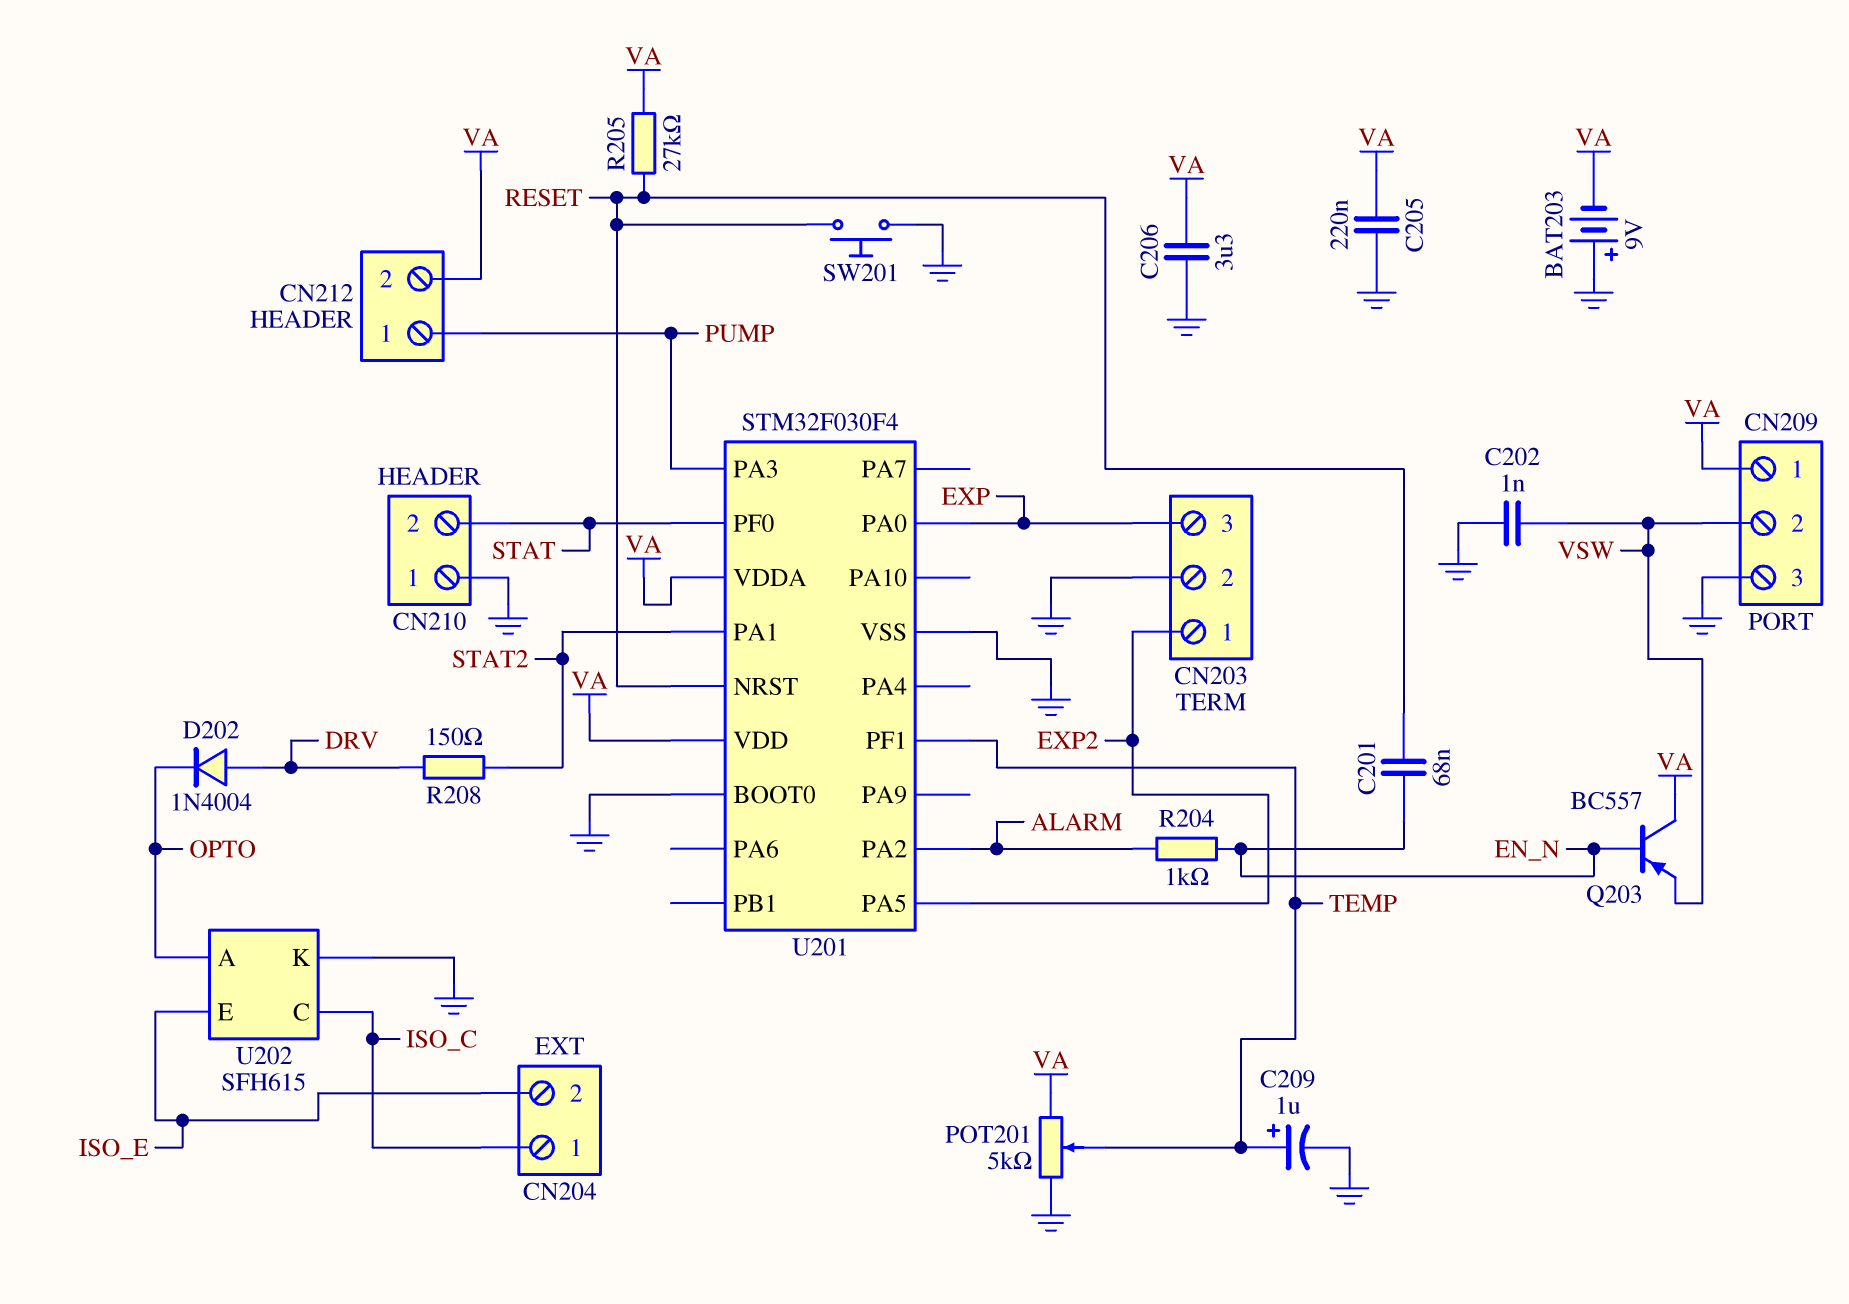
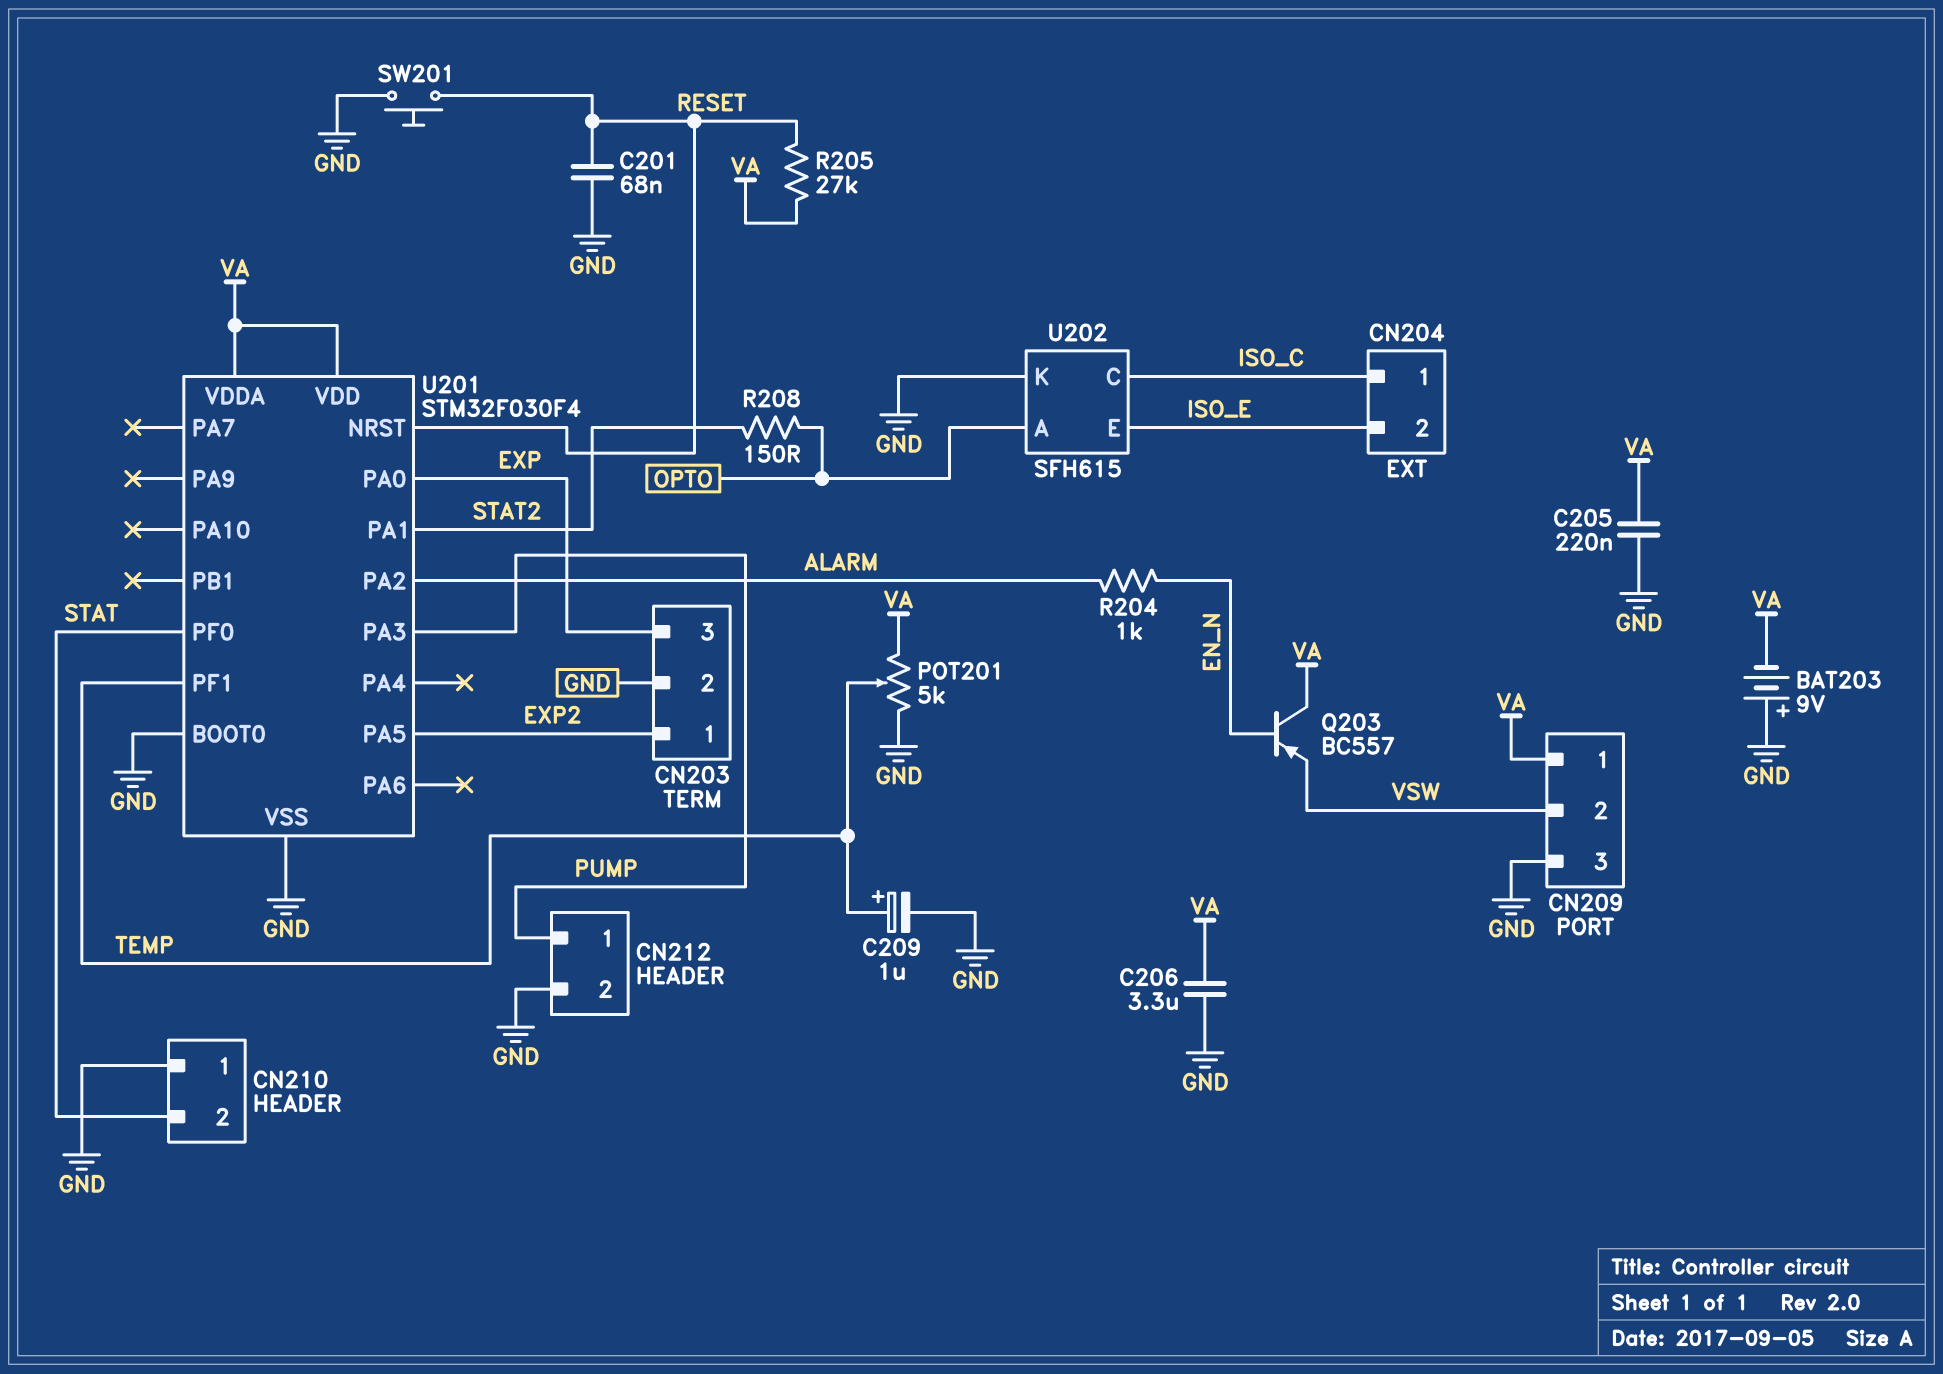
C201: 68nF (EN_N, RESET) -> 68nF (GND, RESET)
C202: 1nF (GND, VSW) -> none
CN212 pin 2: VA -> GND
D202: diode 1N4004 (A DRV, K OPTO) -> none
R208: 150 (DRV, STAT2) -> 150 (OPTO, STAT2)

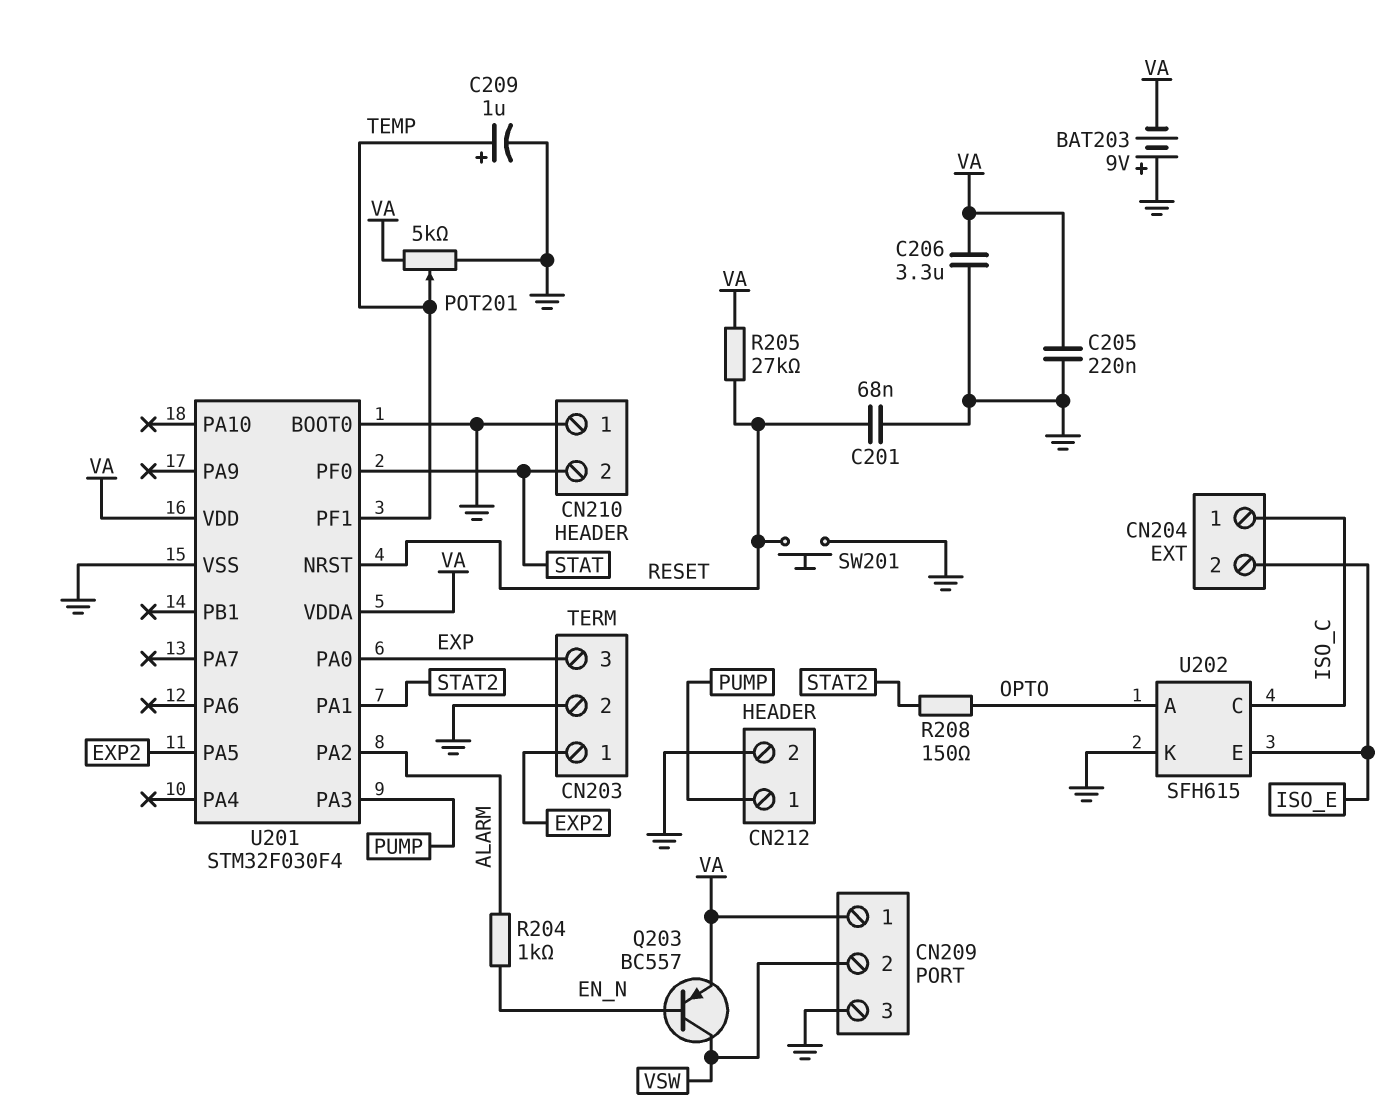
Q203: PNP BC557 (B EN_N, C VA, E VSW) -> PNP BC557 (B EN_N, C VSW, E VA)

